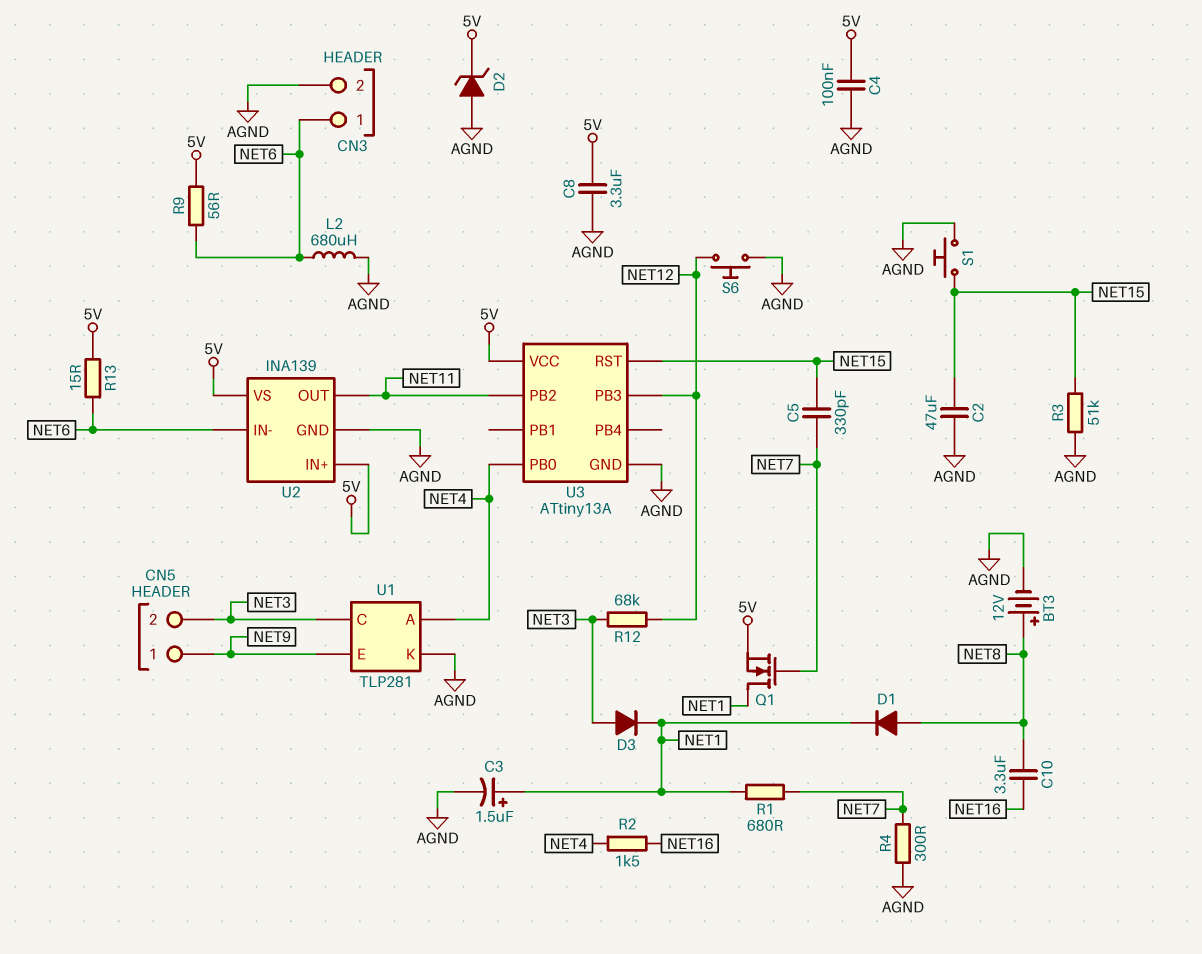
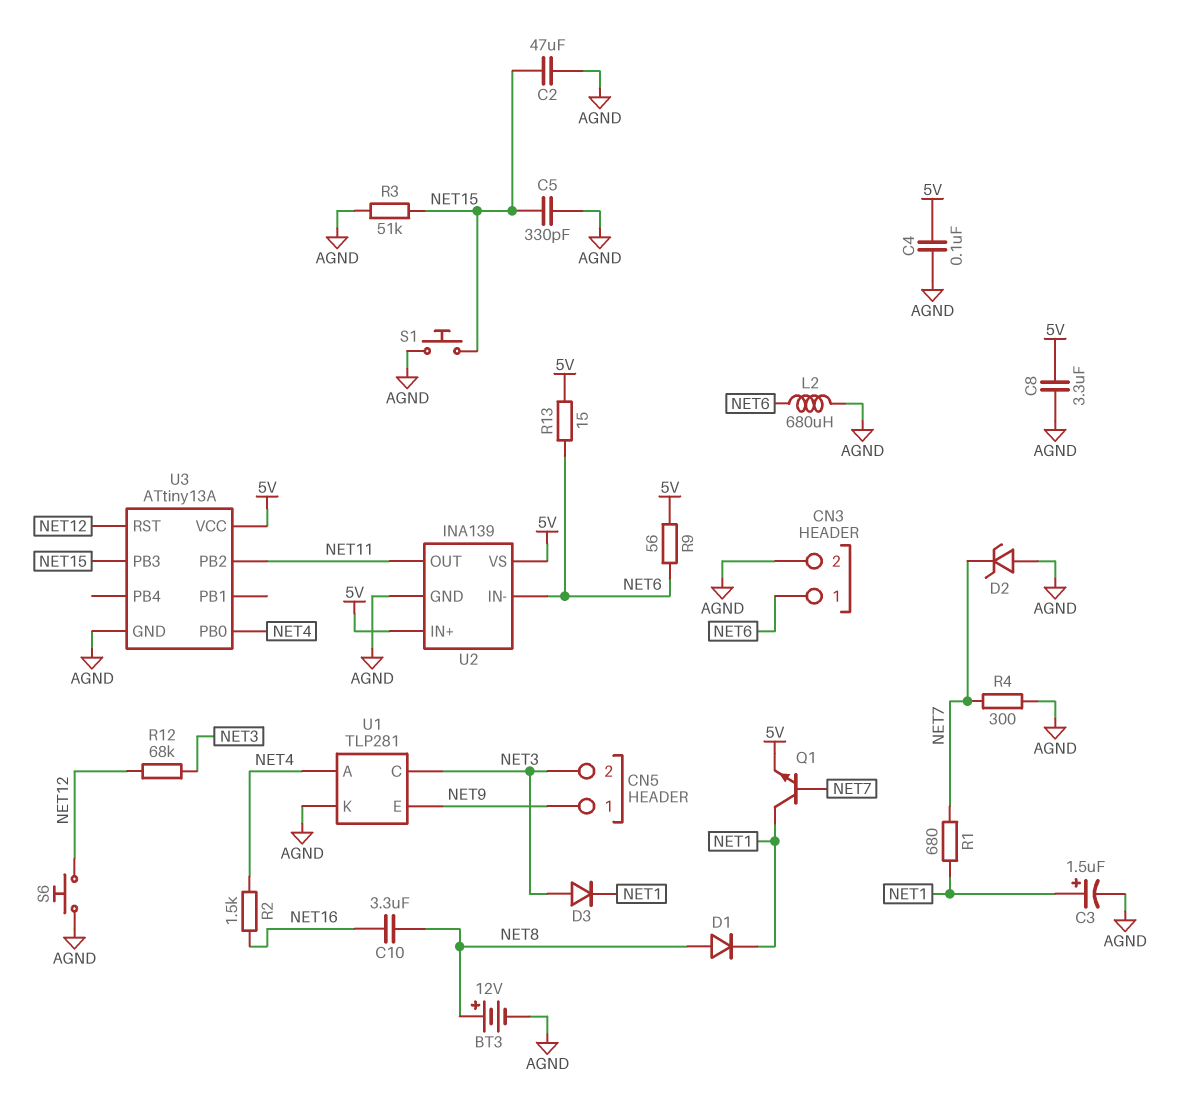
C5: 330pF (NET7, NET15) -> 330pF (AGND, NET15)
D2: zener (A AGND, K 5V) -> zener (A AGND, K NET7)
Q1: NMOS (G NET7, D NET1, S 5V) -> NPN (B NET7, C NET1, E 5V)
U3 pin PB3: NET12 -> NET15
U3 pin RST: NET15 -> NET12

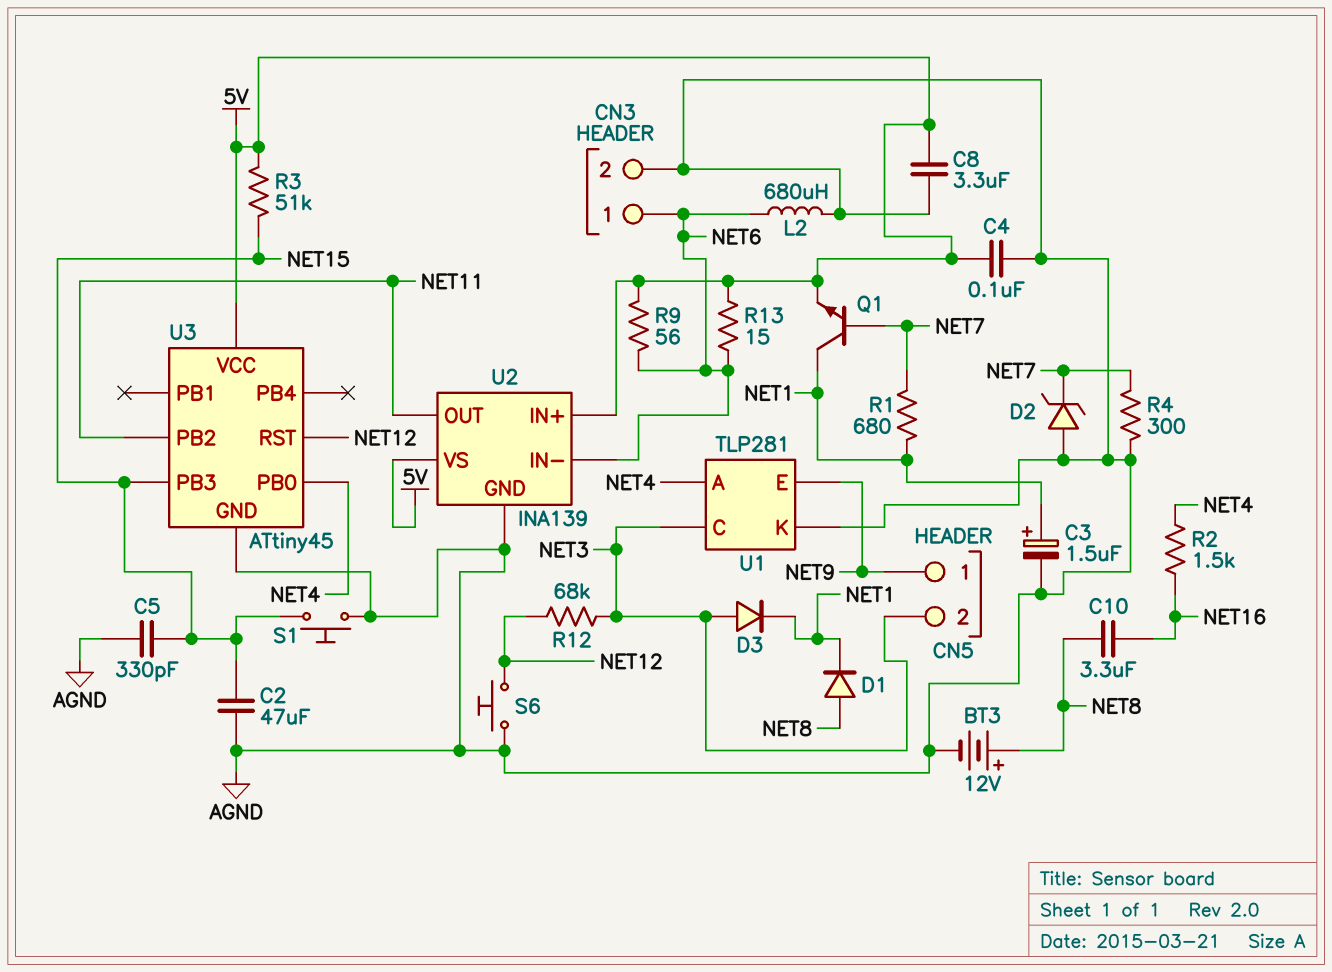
R3: 51k (AGND, NET15) -> 51k (5V, NET15)
U3: ATtiny13A -> ATtiny45

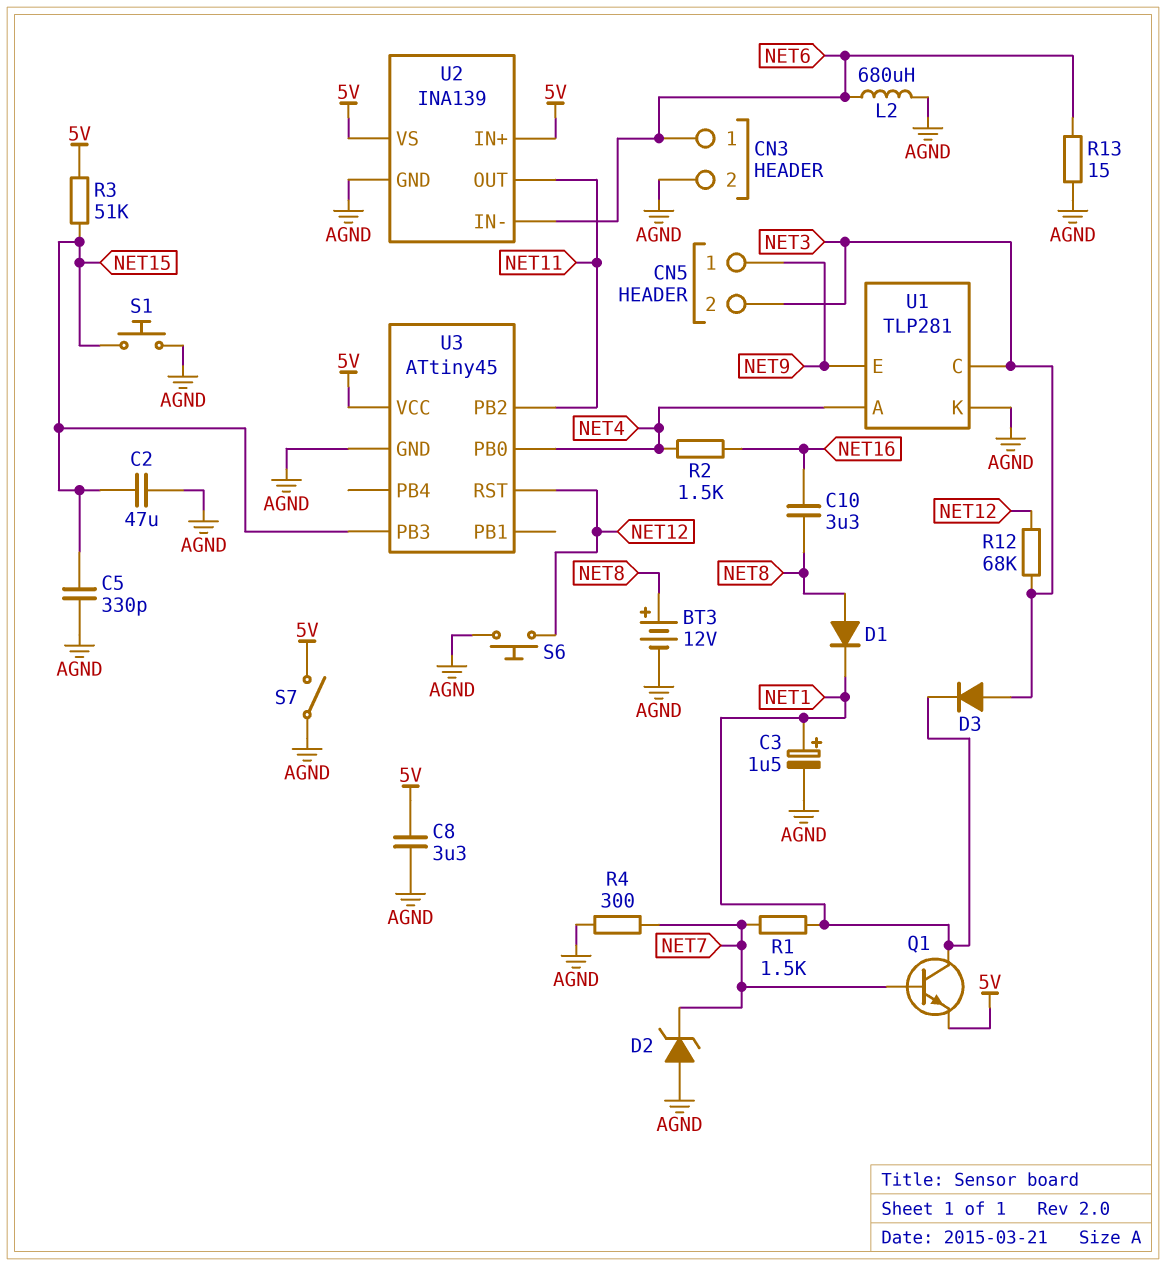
C4: 100nF (5V, AGND) -> none
R1: 680 (NET1, NET7) -> 1.5k (NET1, NET7)
R9: 56 (5V, NET6) -> none
R13: 15 (5V, NET6) -> 15 (AGND, NET6)
S7: none -> switch (5V, AGND)

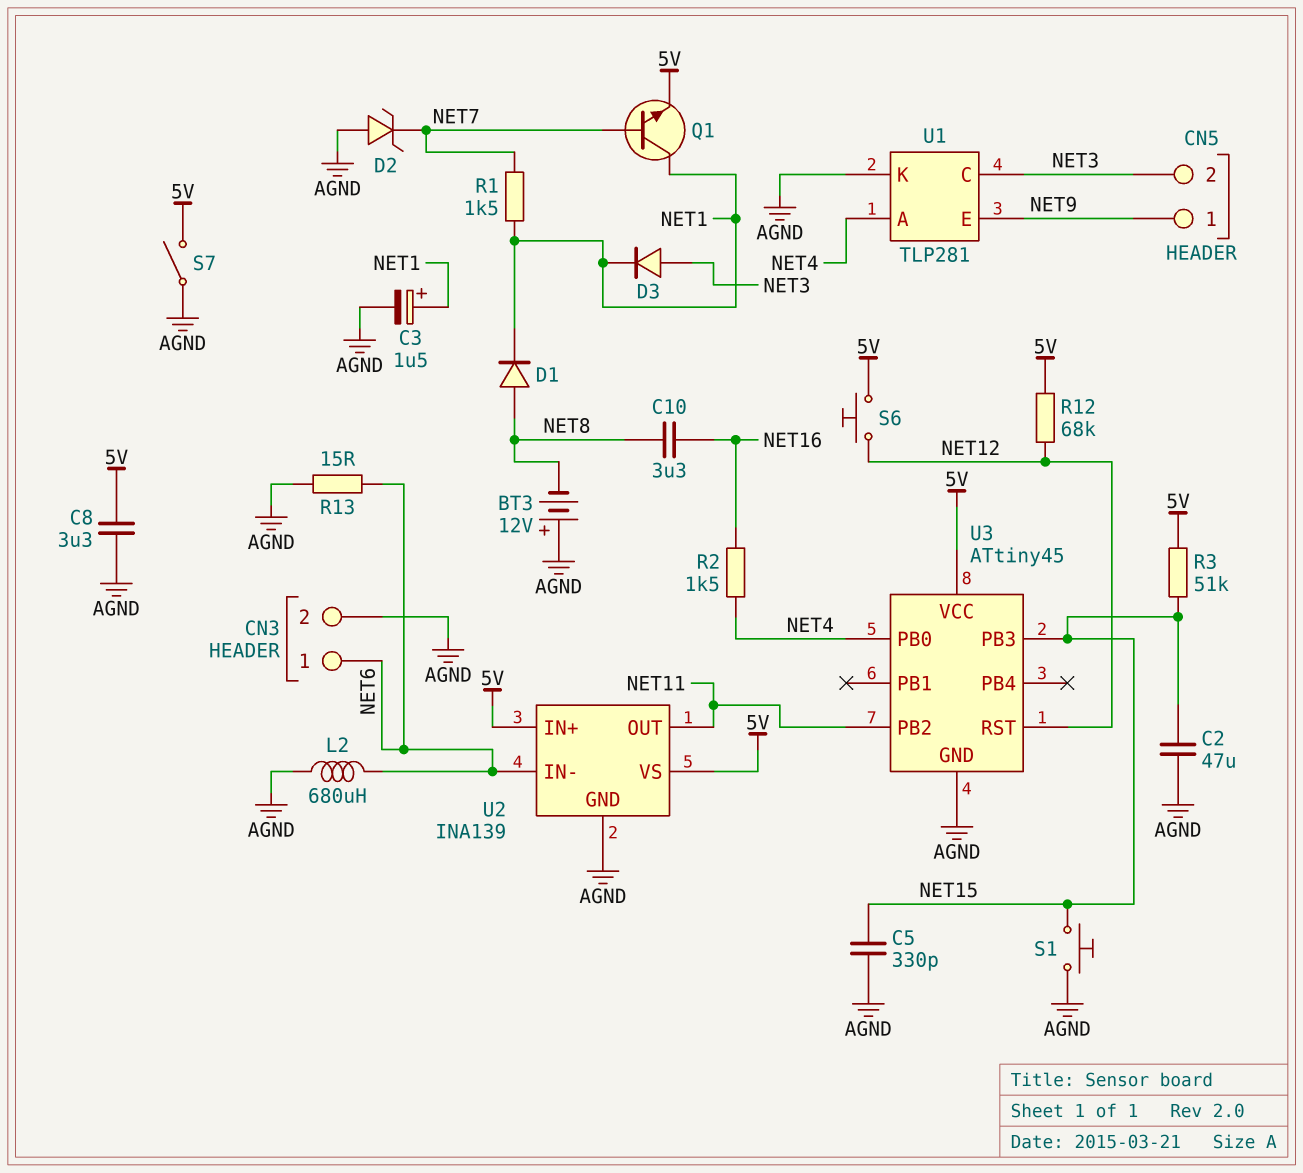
BT3: 12V (plus NET8, minus AGND) -> 12V (plus AGND, minus NET8)
R4: 300 (AGND, NET7) -> none
R12: 68k (NET3, NET12) -> 68k (5V, NET12)
S6: button (AGND, NET12) -> button (5V, NET12)

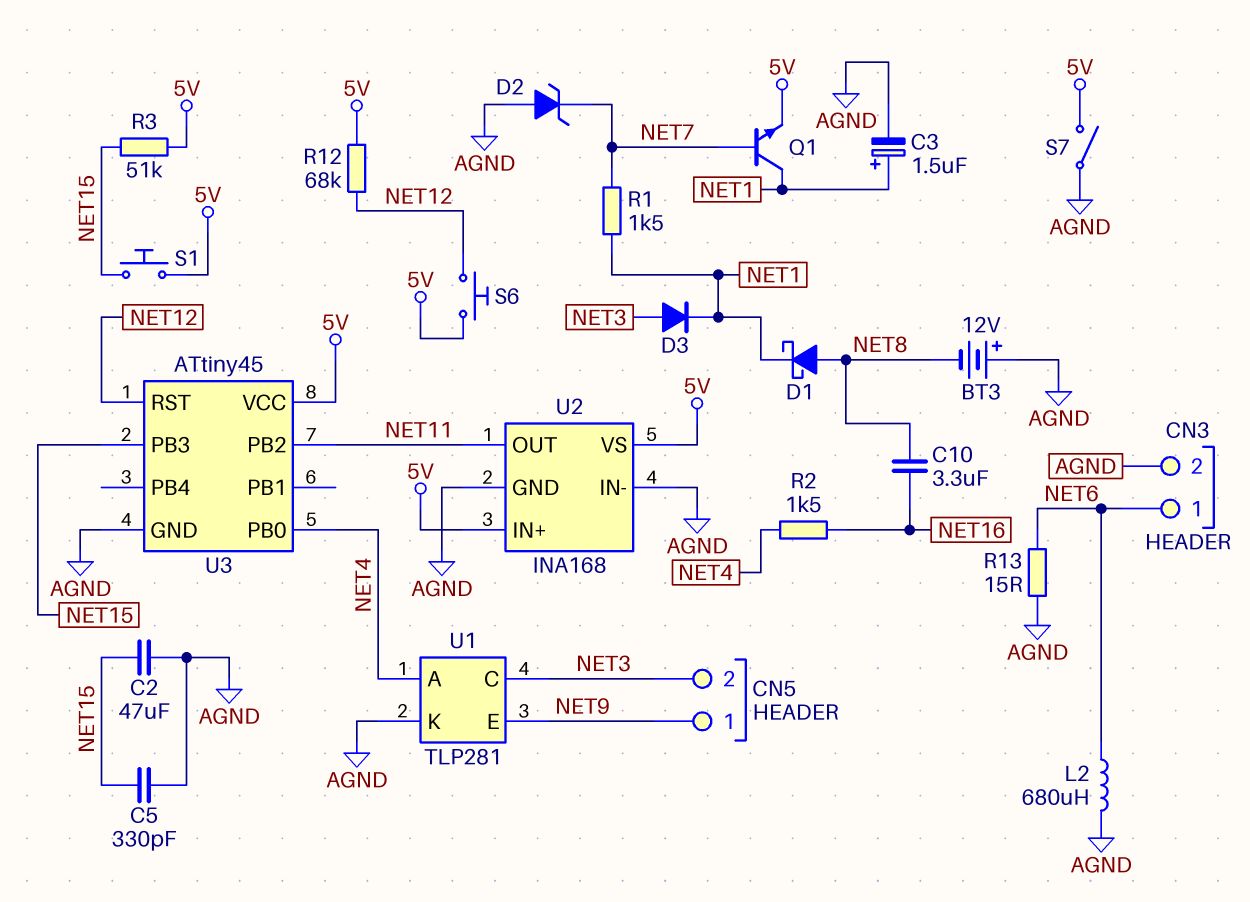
C8: 3.3uF (5V, AGND) -> none
D1: diode (A NET8, K NET1) -> schottky (A NET8, K NET1)
S1: button (AGND, NET15) -> button (5V, NET15)
U2: INA139 -> INA168
U2 pin IN-: NET6 -> AGND

